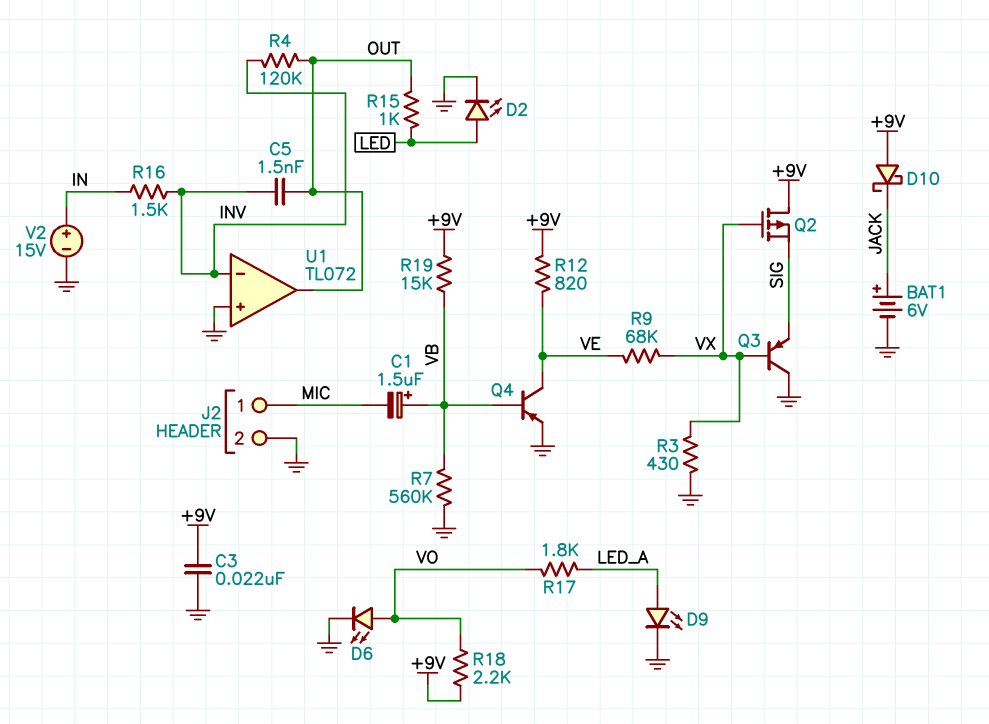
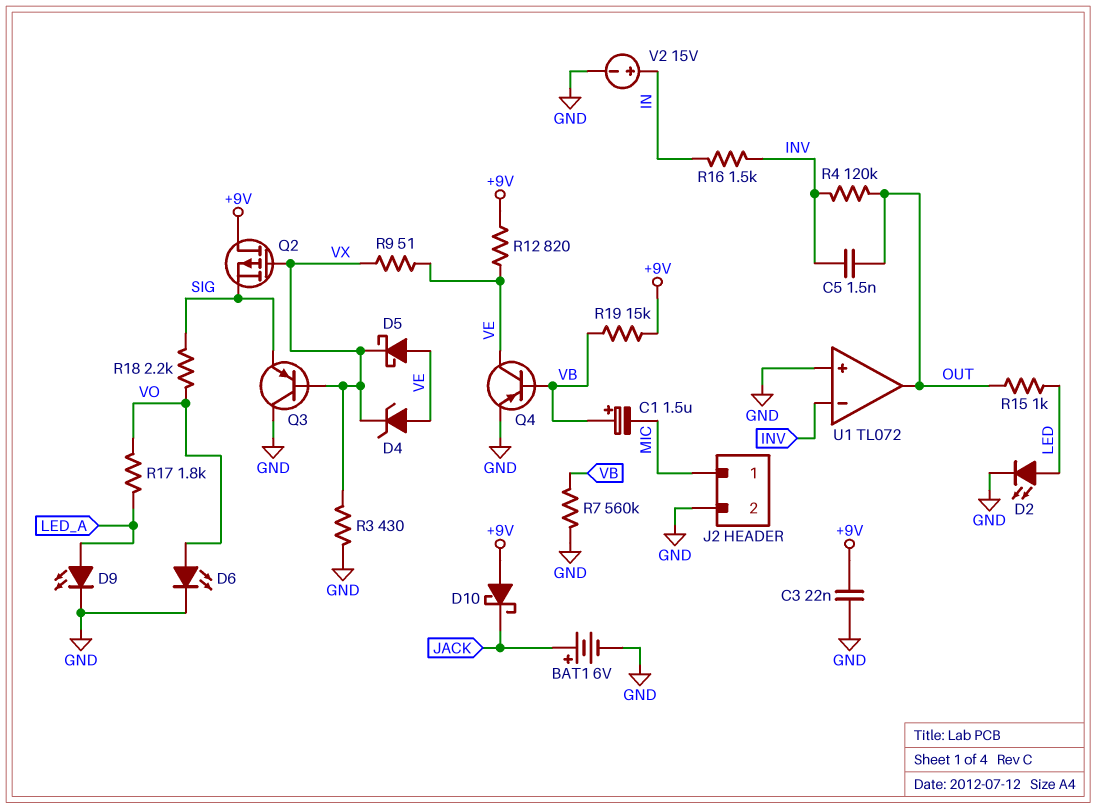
D4: none -> zener (A VE, K VX)
D5: none -> schottky (A VE, K VX)
R9: 68k (VE, VX) -> 51 (VE, VX)
R18: 2.2k (+9V, VO) -> 2.2k (SIG, VO)

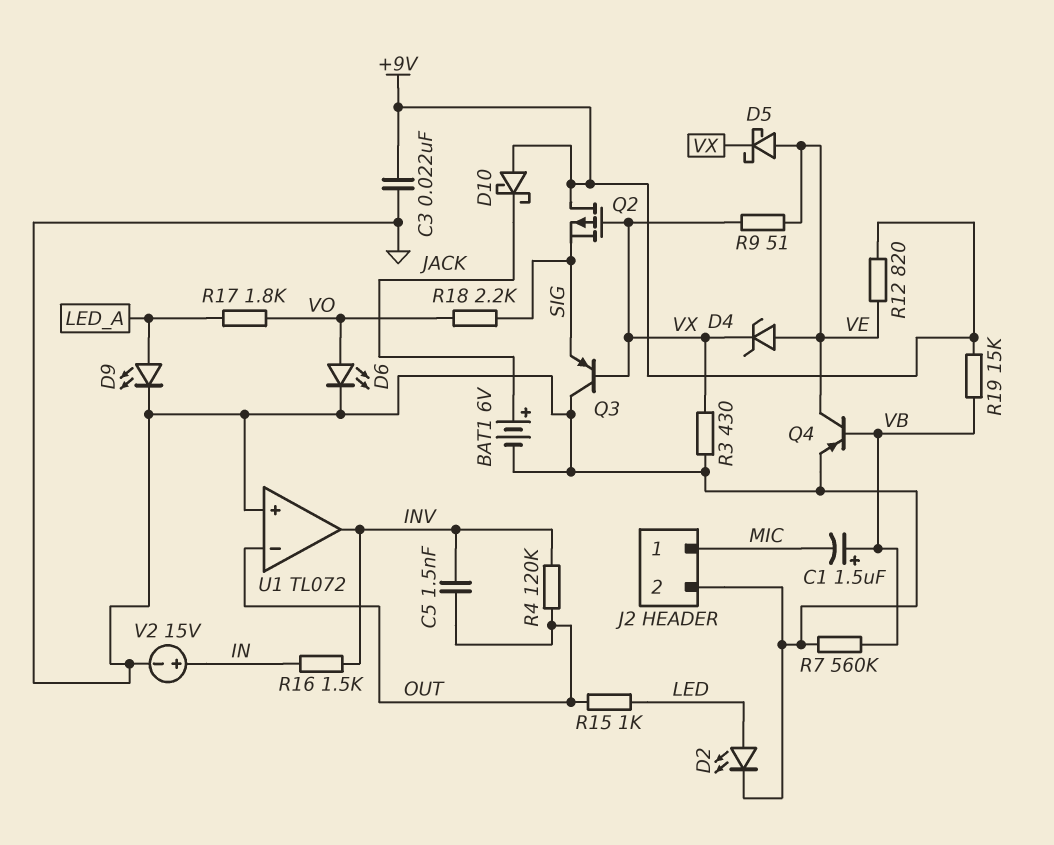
U1 pin in-: INV -> OUT
U1 pin out: OUT -> INV

